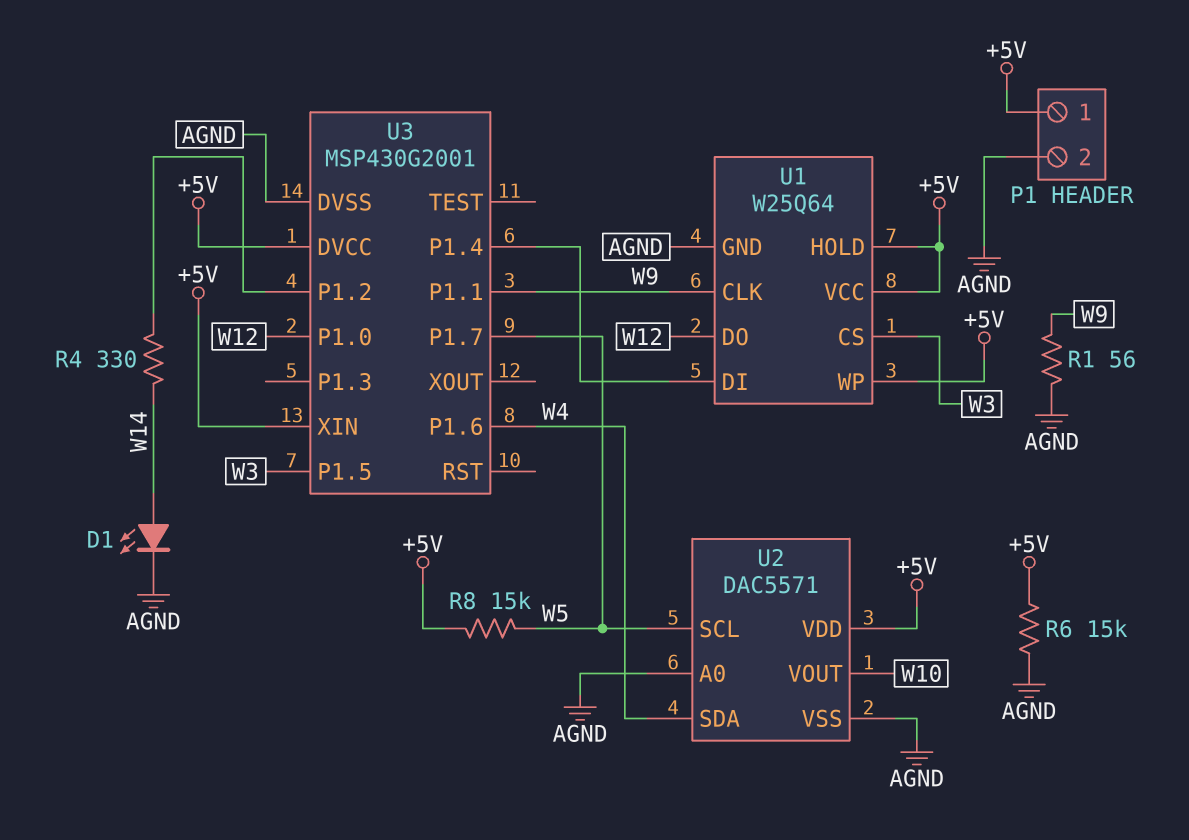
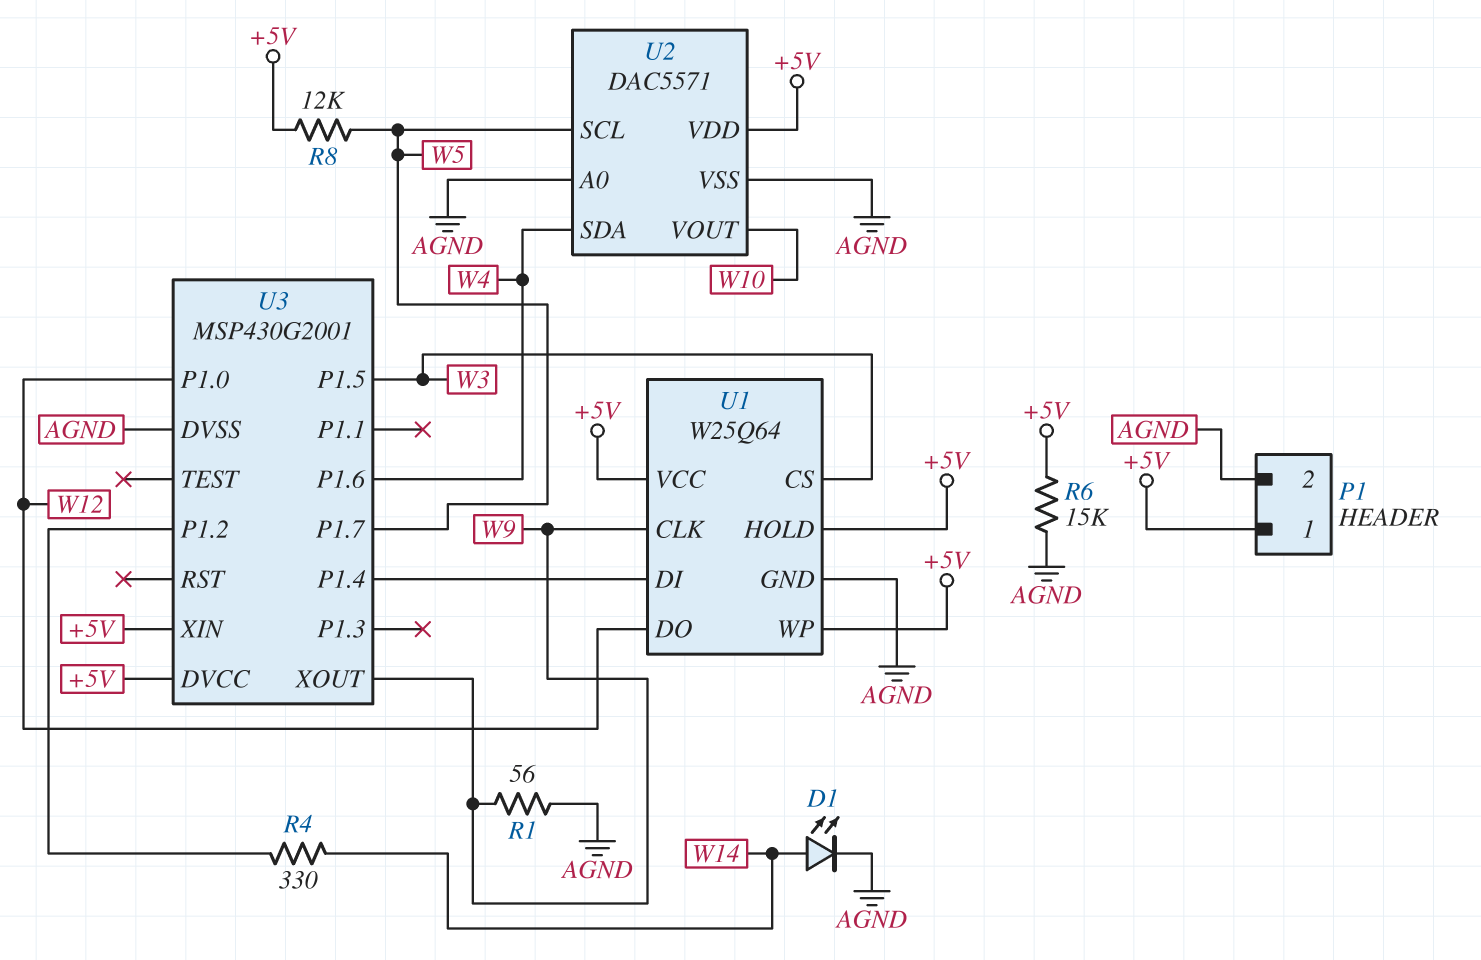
R8: 15k (+5V, W5) -> 12k (+5V, W5)
U3 pin P1.1: W9 -> none
U3 pin XOUT: none -> W9

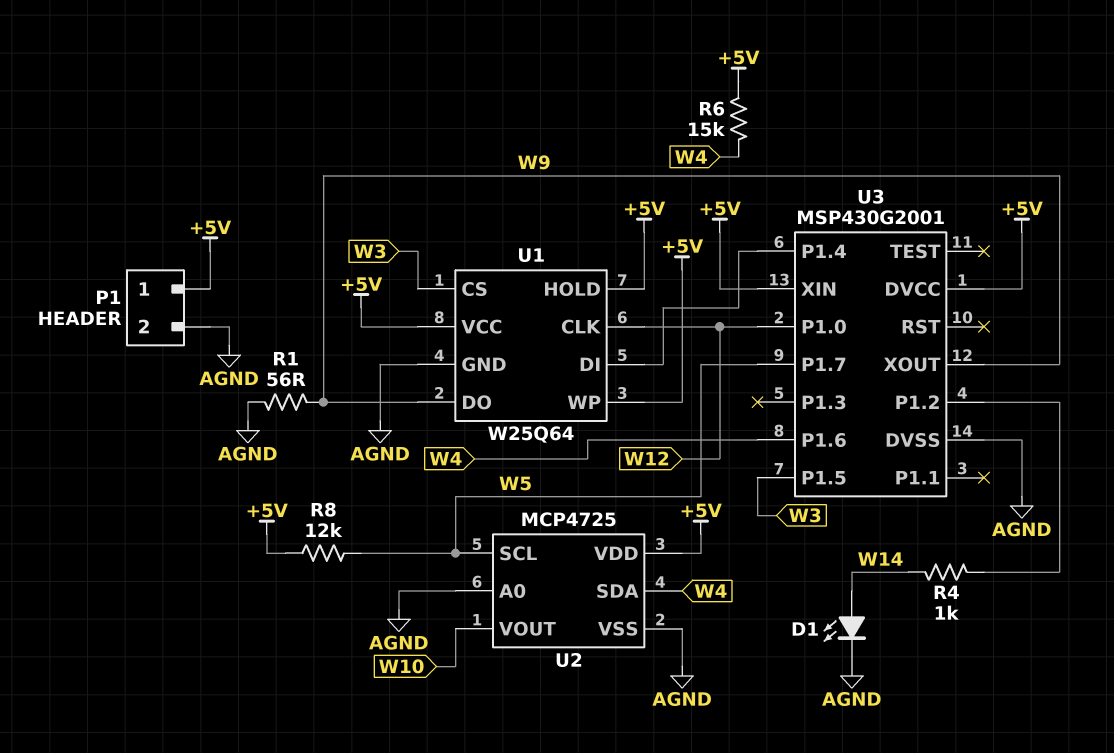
R4: 330 (U3/P1.2, W14) -> 1k (U3/P1.2, W14)
R6: 15k (+5V, AGND) -> 15k (+5V, W4)
U1 pin CLK: W9 -> W12
U1 pin DO: W12 -> W9
U2: DAC5571 -> MCP4725

